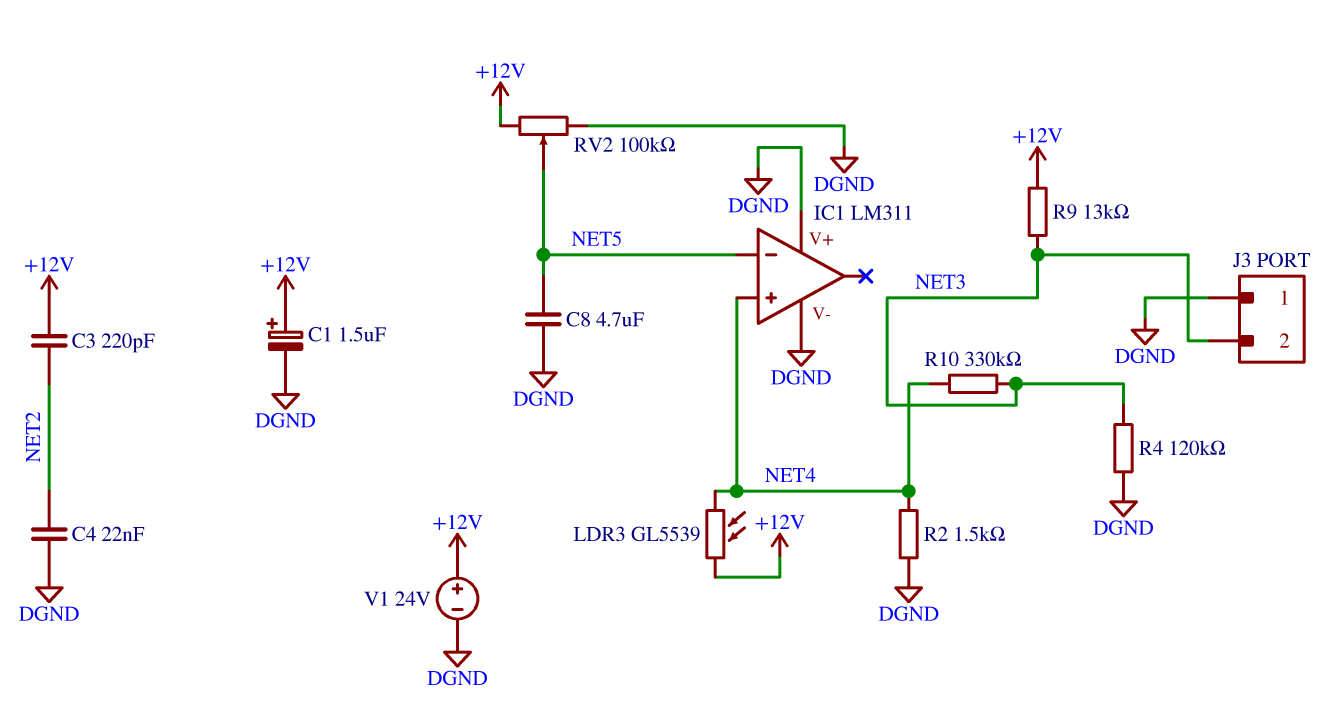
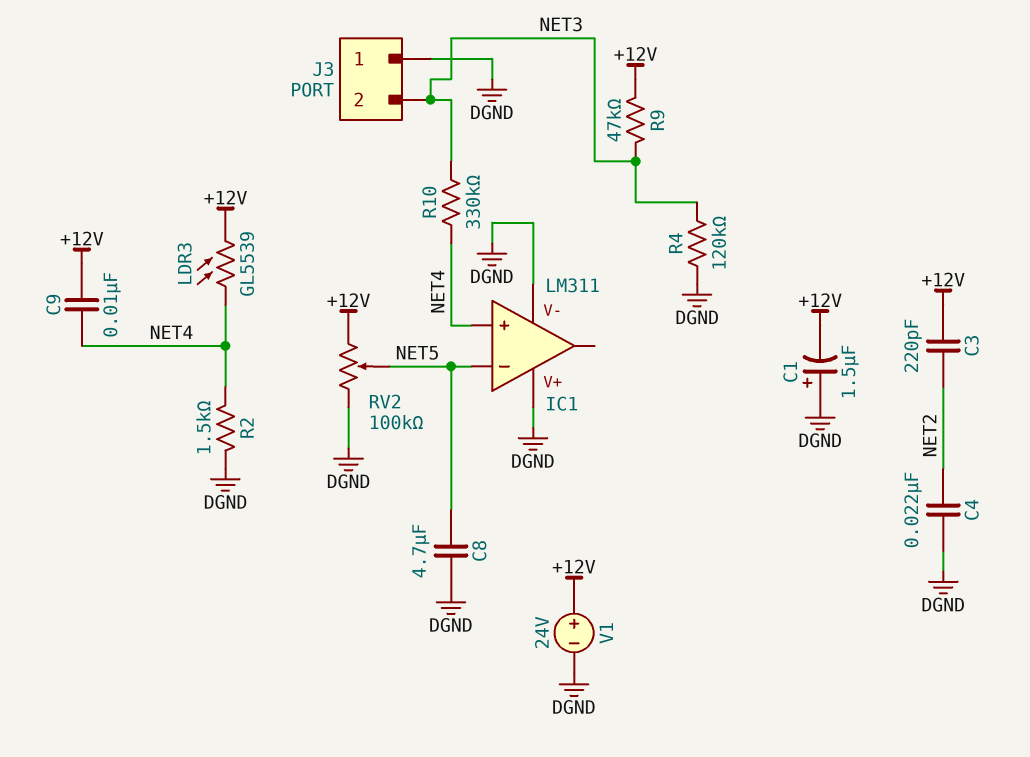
C1: 1.5uF (plus +12V, minus DGND) -> 1.5uF (plus DGND, minus +12V)
C9: none -> 10nF (+12V, NET4)
R9: 13k (+12V, NET3) -> 47k (+12V, NET3)

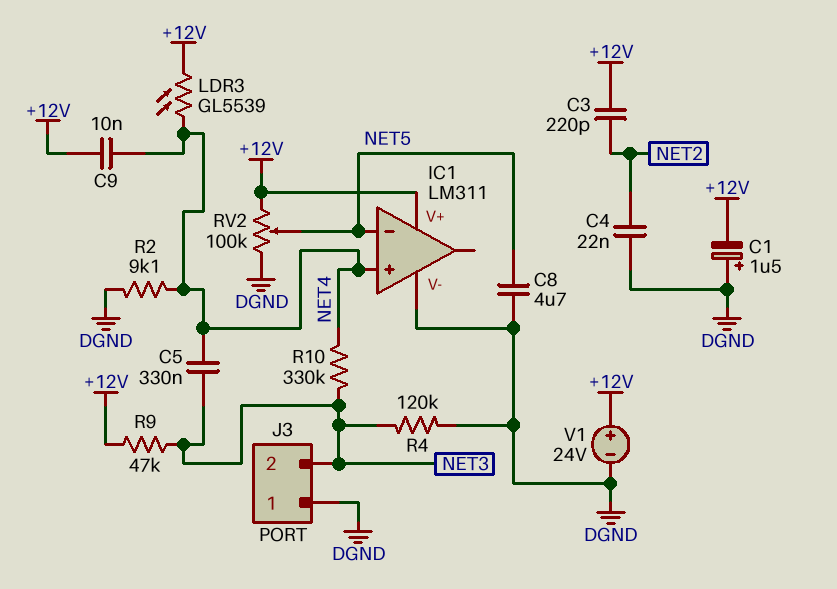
C5: none -> 330nF (NET3, NET4)
IC1 pin V+: DGND -> +12V
R2: 1.5k (DGND, NET4) -> 9.1k (DGND, NET4)

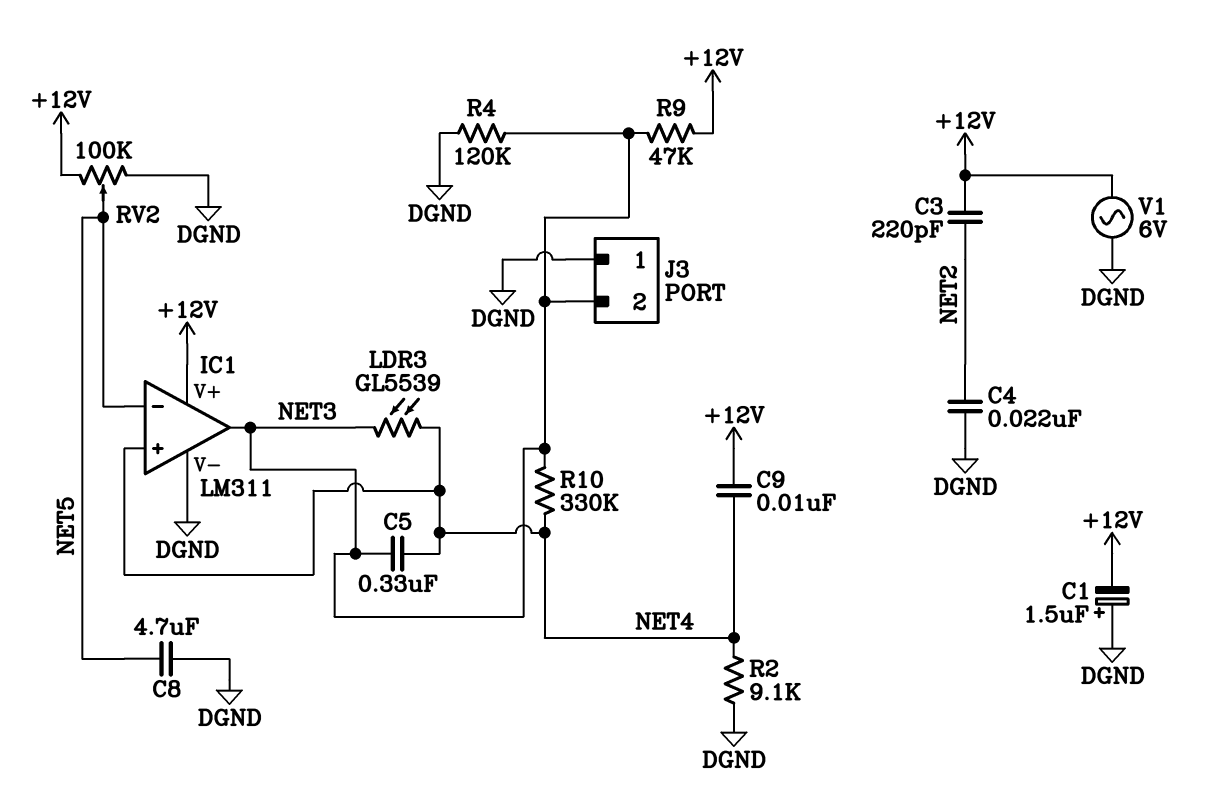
IC1 pin out: none -> NET3
LDR3: GL5539 (+12V, NET4) -> GL5539 (NET3, NET4)
V1: 24V (plus +12V, minus DGND) -> AC 6V (+12V, DGND)

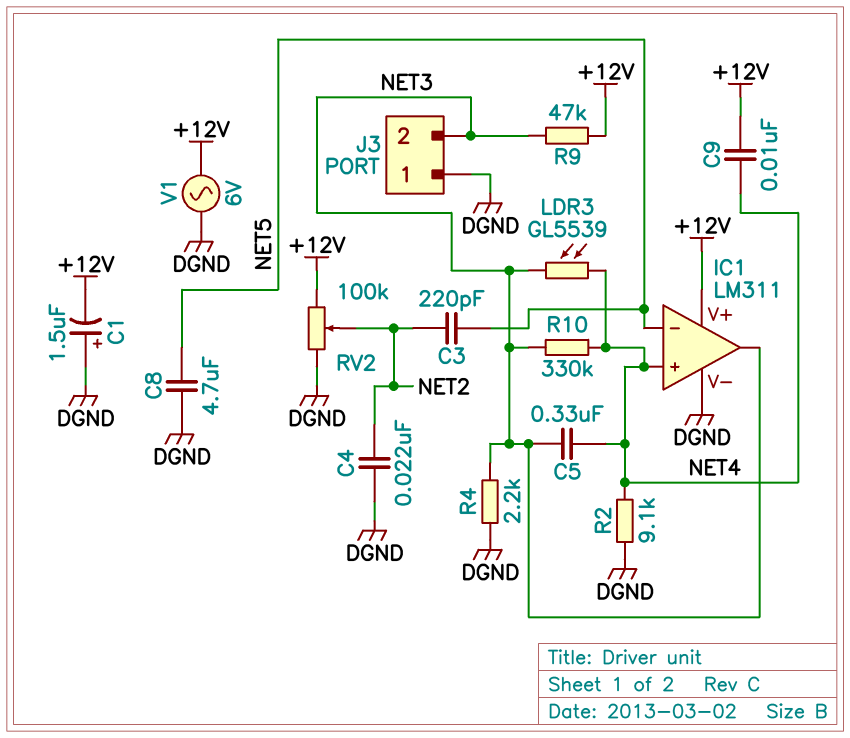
C3: 220pF (+12V, NET2) -> 220pF (NET2, NET5)
R4: 120k (DGND, NET3) -> 2.2k (DGND, NET3)
RV2: 100k (+12V, DGND, wiper NET5) -> 100k (+12V, DGND, wiper NET2)

